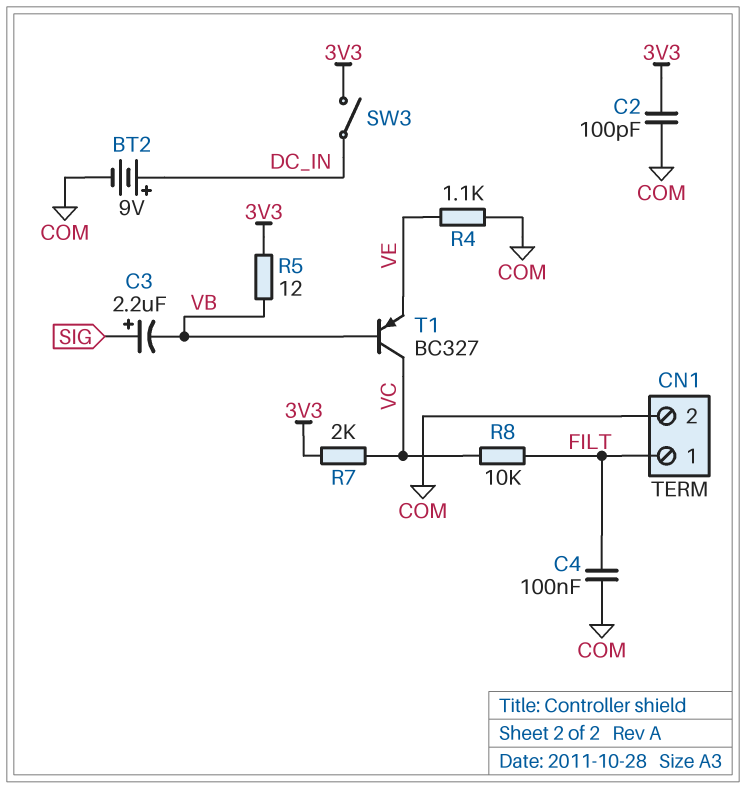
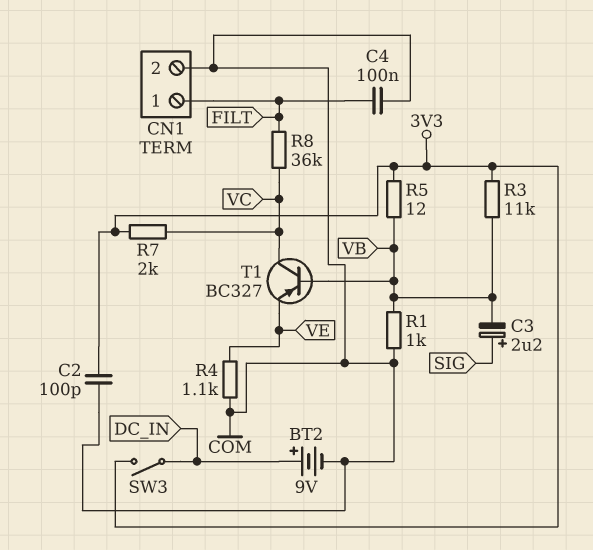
R1: none -> 1k (COM, VB)
R3: none -> 11k (3V3, VB)
R8: 10k (FILT, VC) -> 36k (FILT, VC)

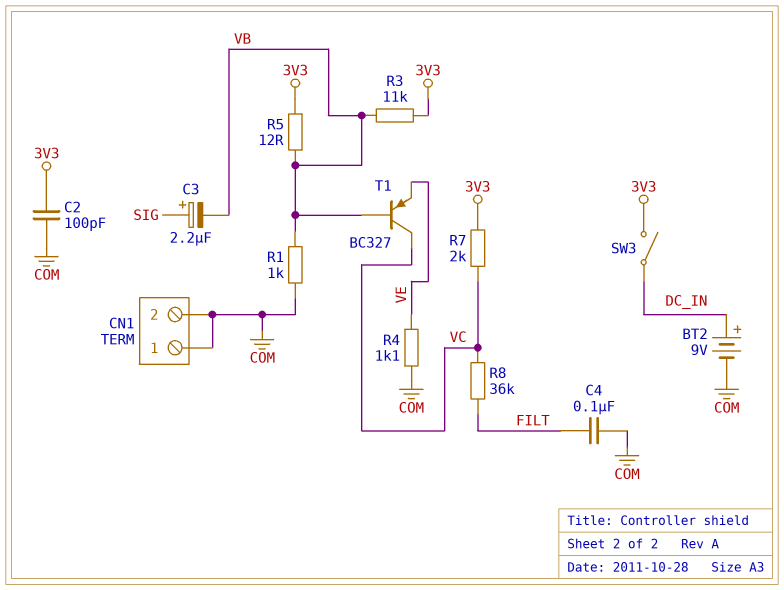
CN1 pin 1: FILT -> COM

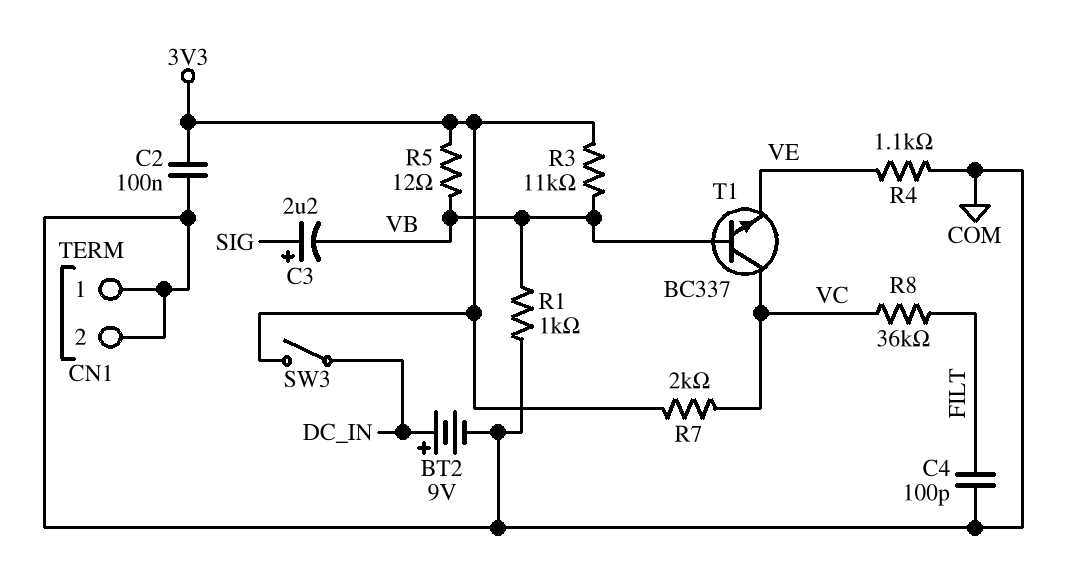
C2: 100pF (3V3, COM) -> 100nF (3V3, COM)
C4: 100nF (COM, FILT) -> 100pF (COM, FILT)
T1: PNP BC327 (B VB, C VC, E VE) -> NPN BC337 (B VB, C VC, E VE)

